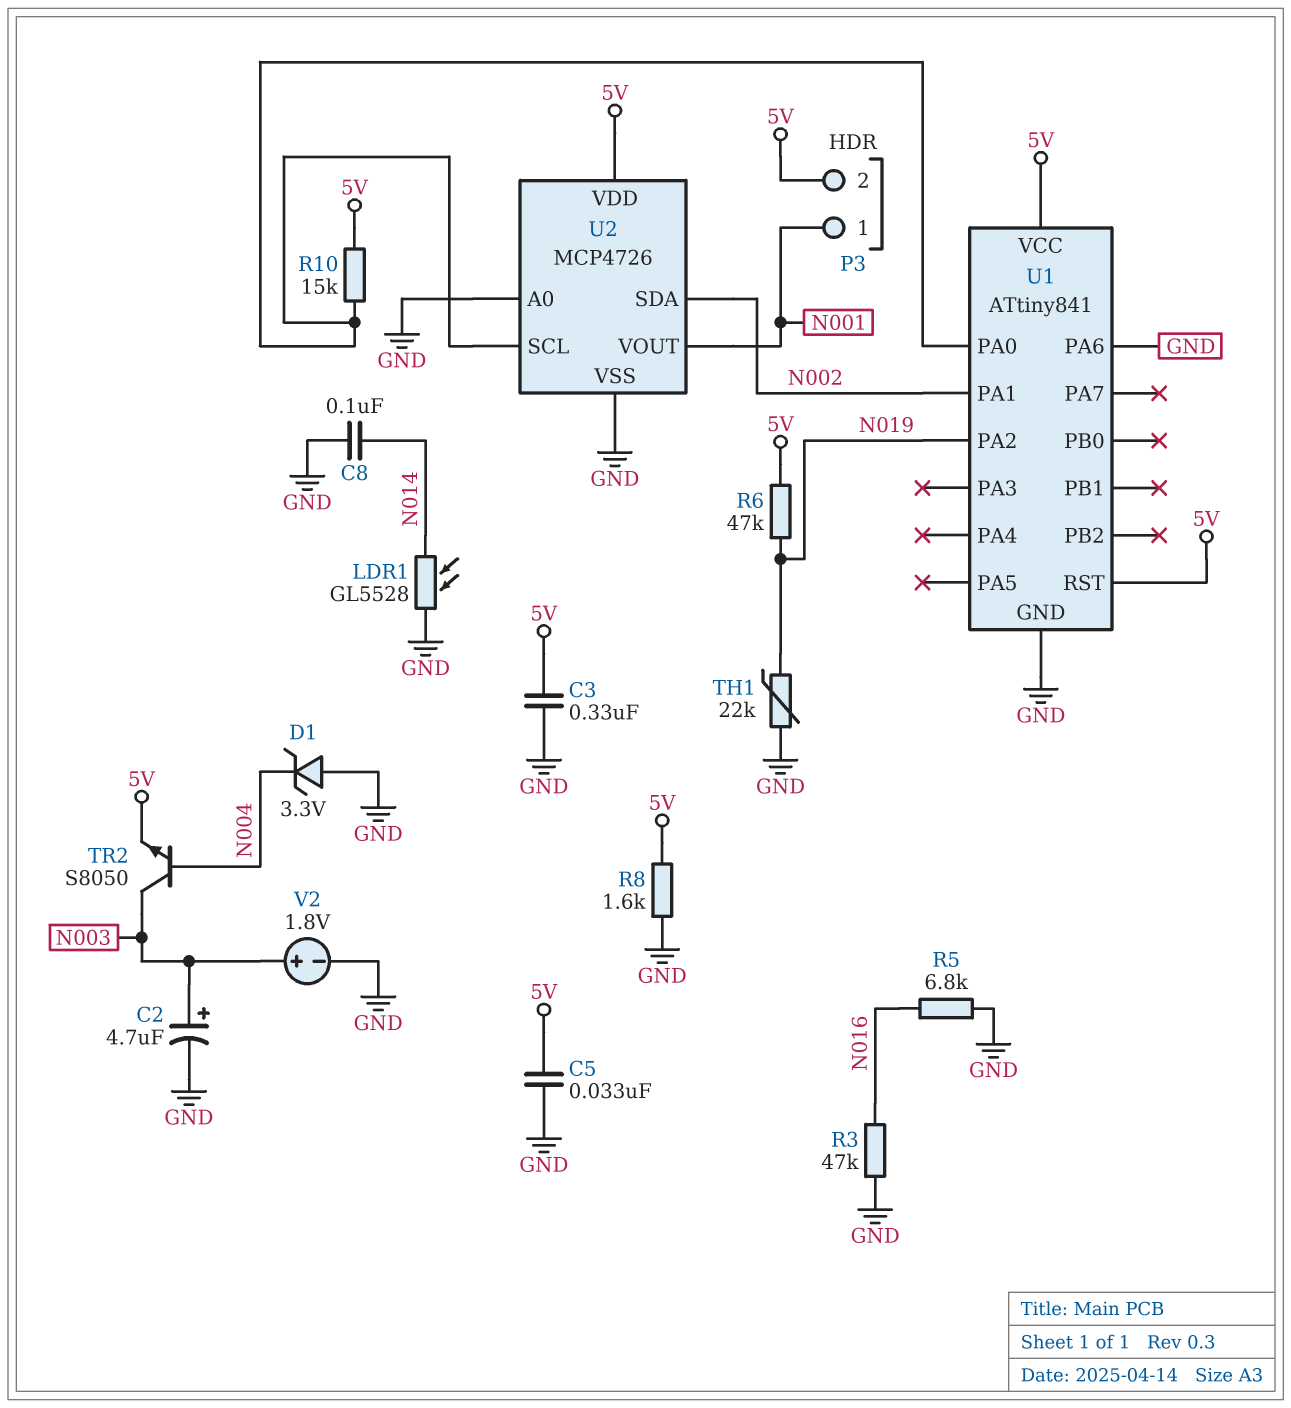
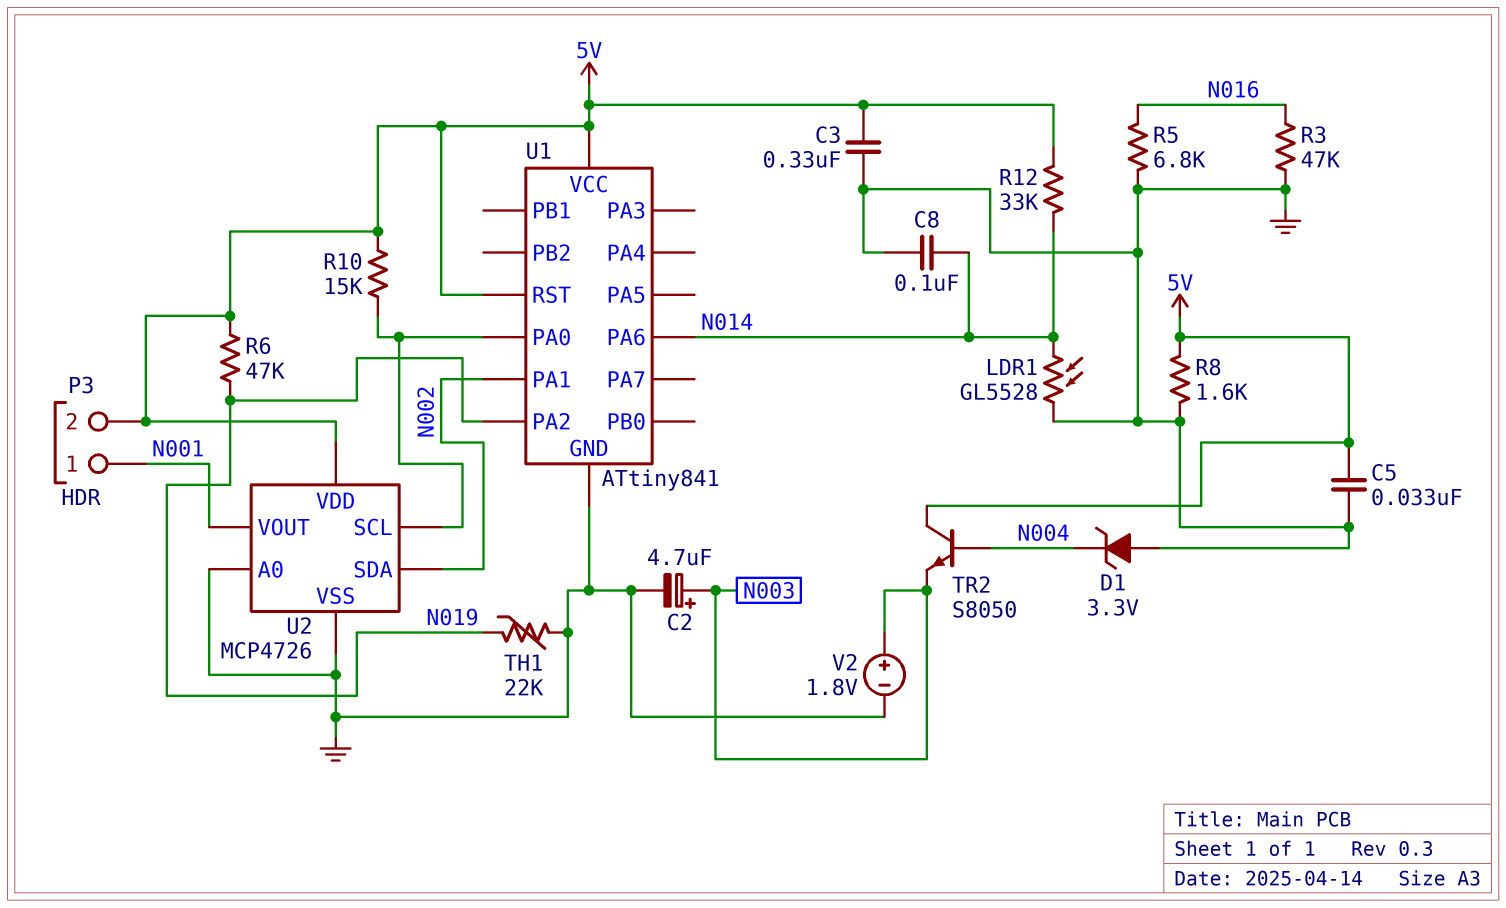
R12: none -> 33k (5V, N014)
TR2: NPN S8050 (B N004, C N003, E 5V) -> NPN S8050 (B N004, C 5V, E N003)
U1 pin PA6: GND -> N014

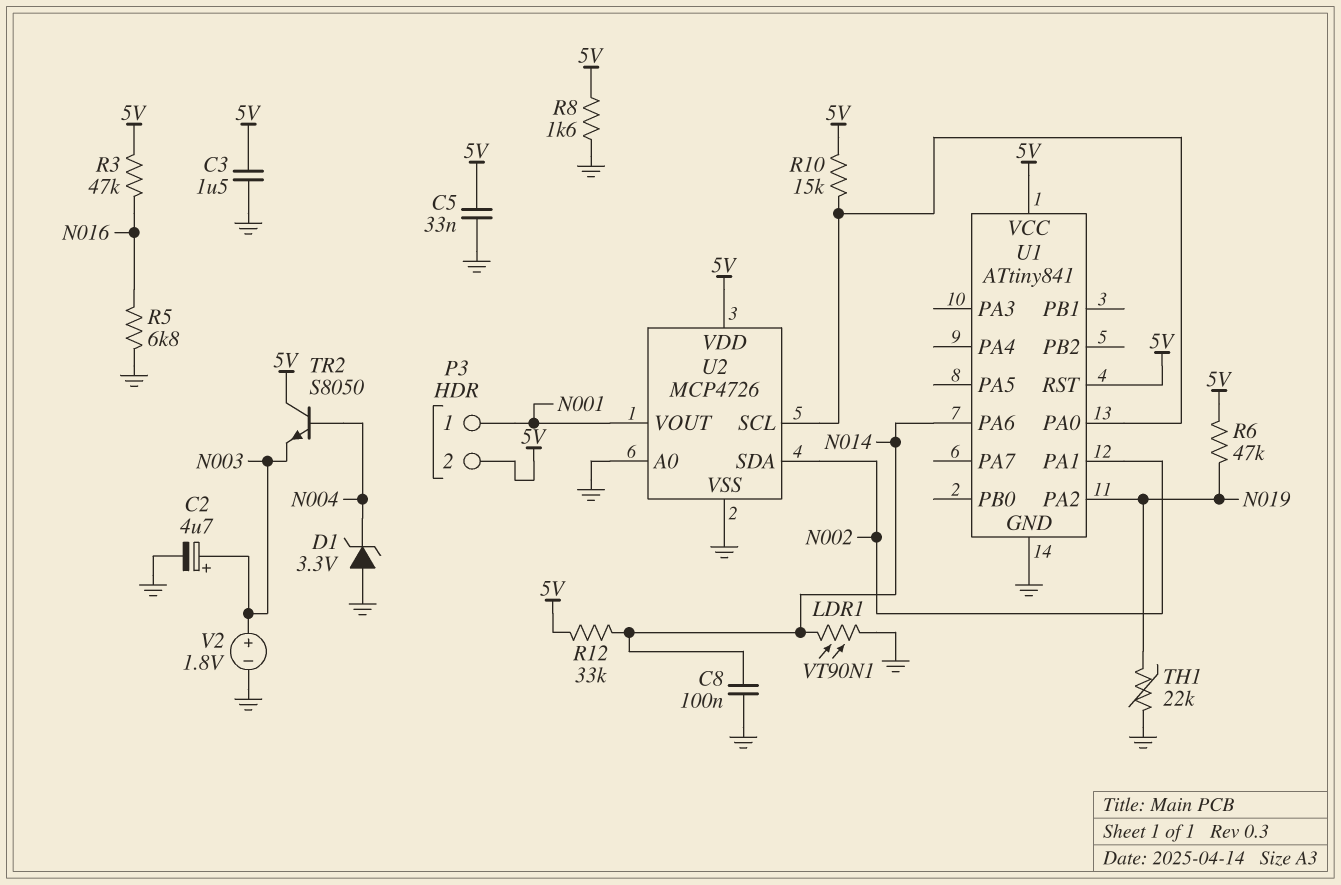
C3: 330nF (5V, GND) -> 1.5uF (5V, GND)
LDR1: GL5528 (GND, N014) -> VT90N1 (GND, N014)
R3: 47k (GND, N016) -> 47k (5V, N016)

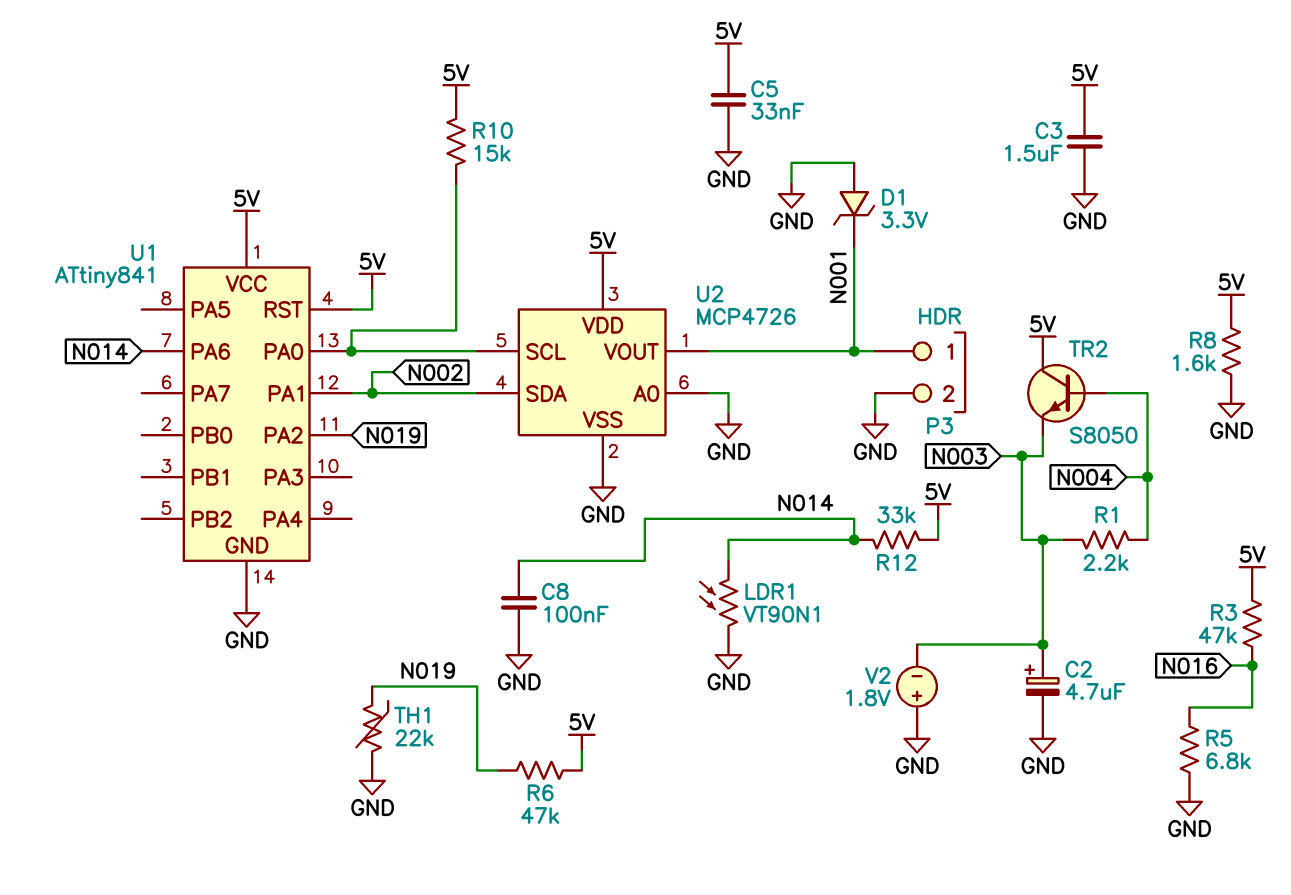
D1: zener 3.3V (A GND, K N004) -> zener 3.3V (A GND, K N001)
P3 pin 2: 5V -> GND
R1: none -> 2.2k (N003, N004)
V2: 1.8V (plus N003, minus GND) -> 1.8V (plus GND, minus N003)

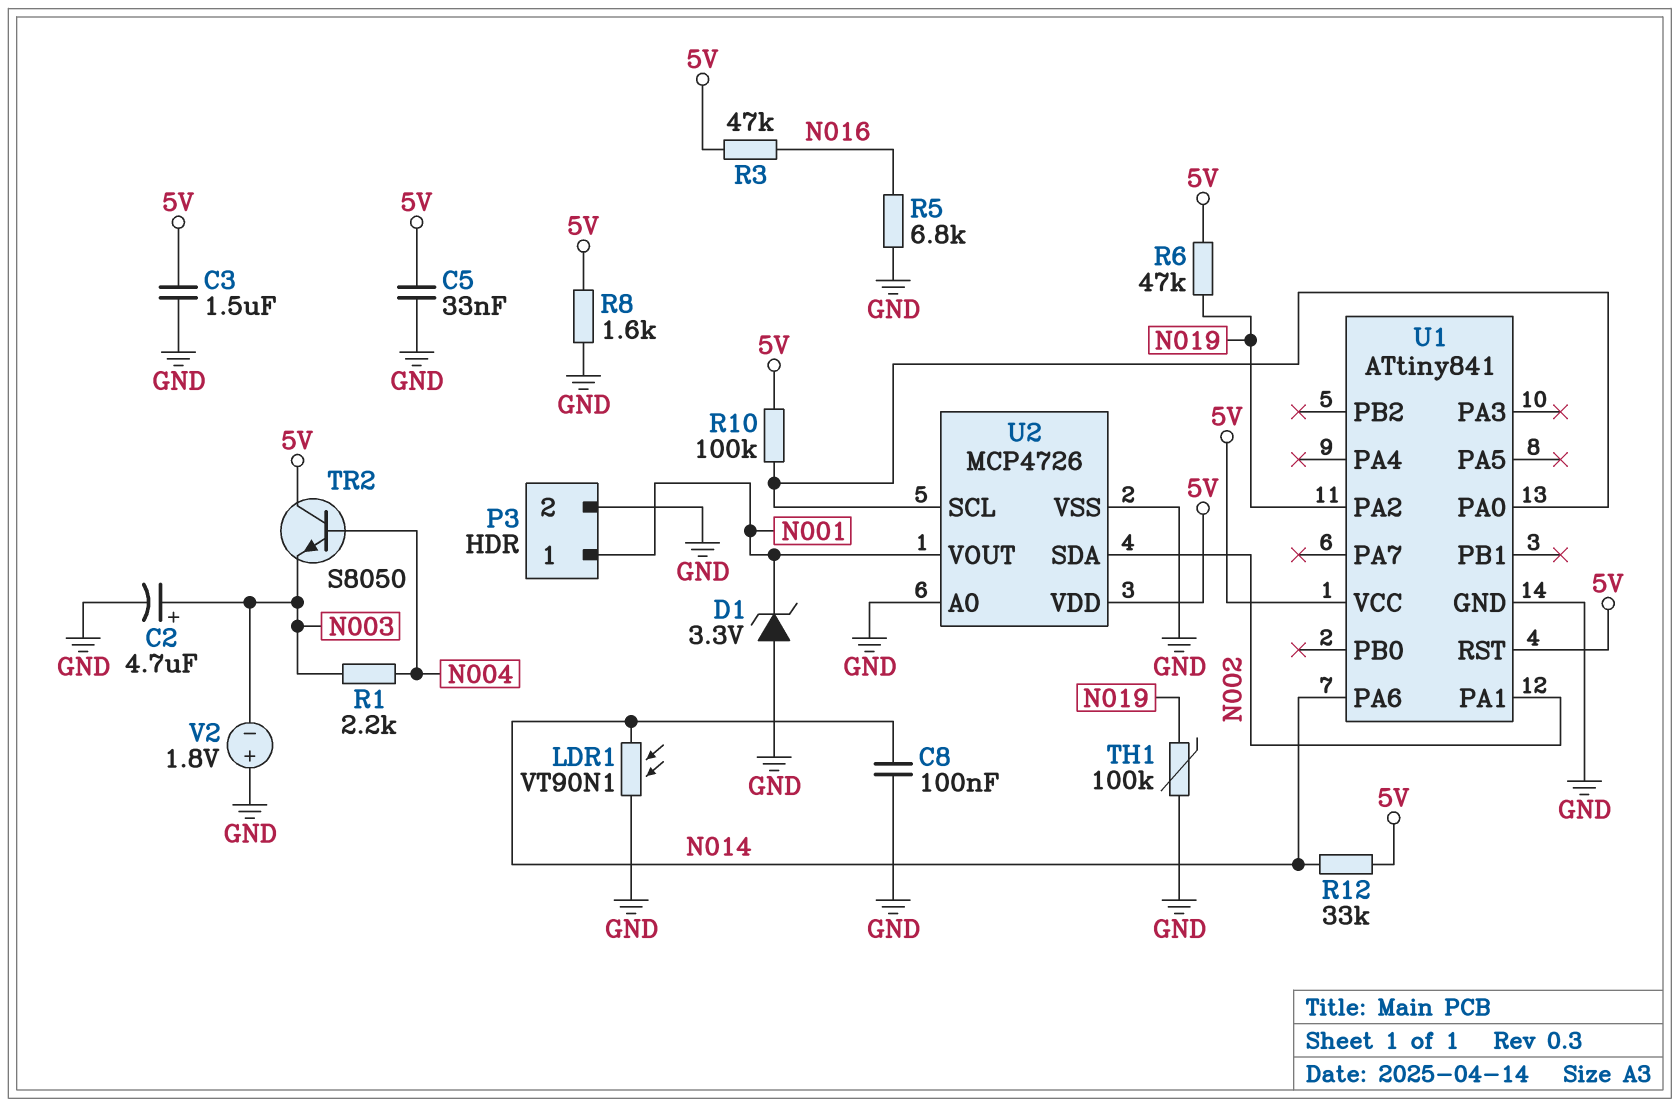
R10: 15k (5V, U1/PA0) -> 100k (5V, U1/PA0)
TH1: 22k (GND, N019) -> 100k (GND, N019)

